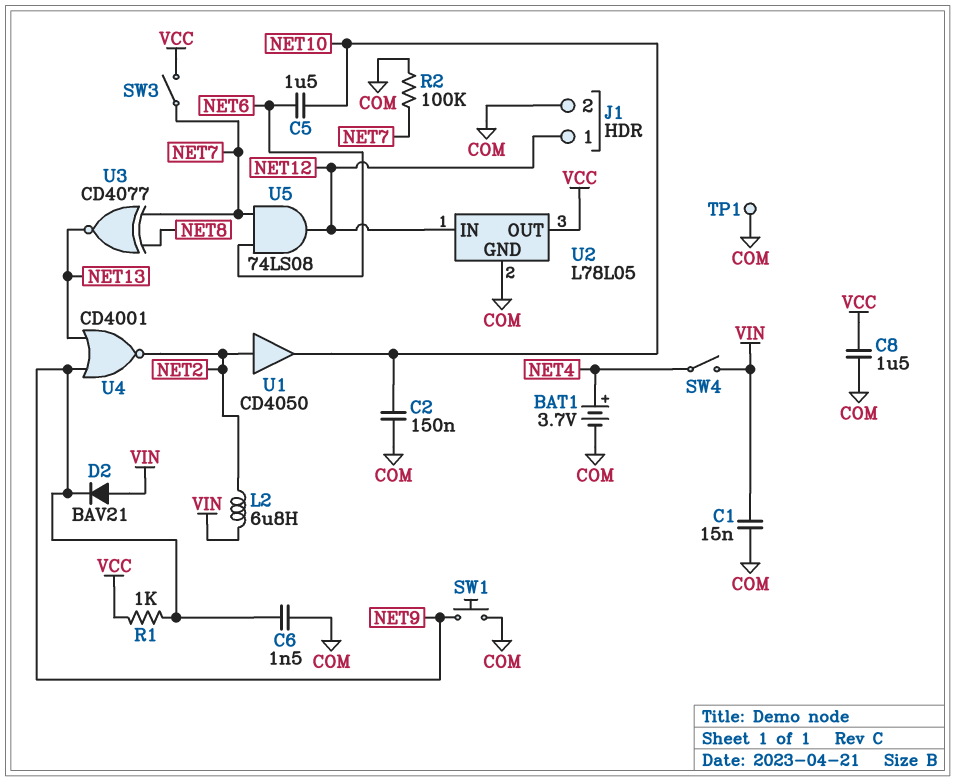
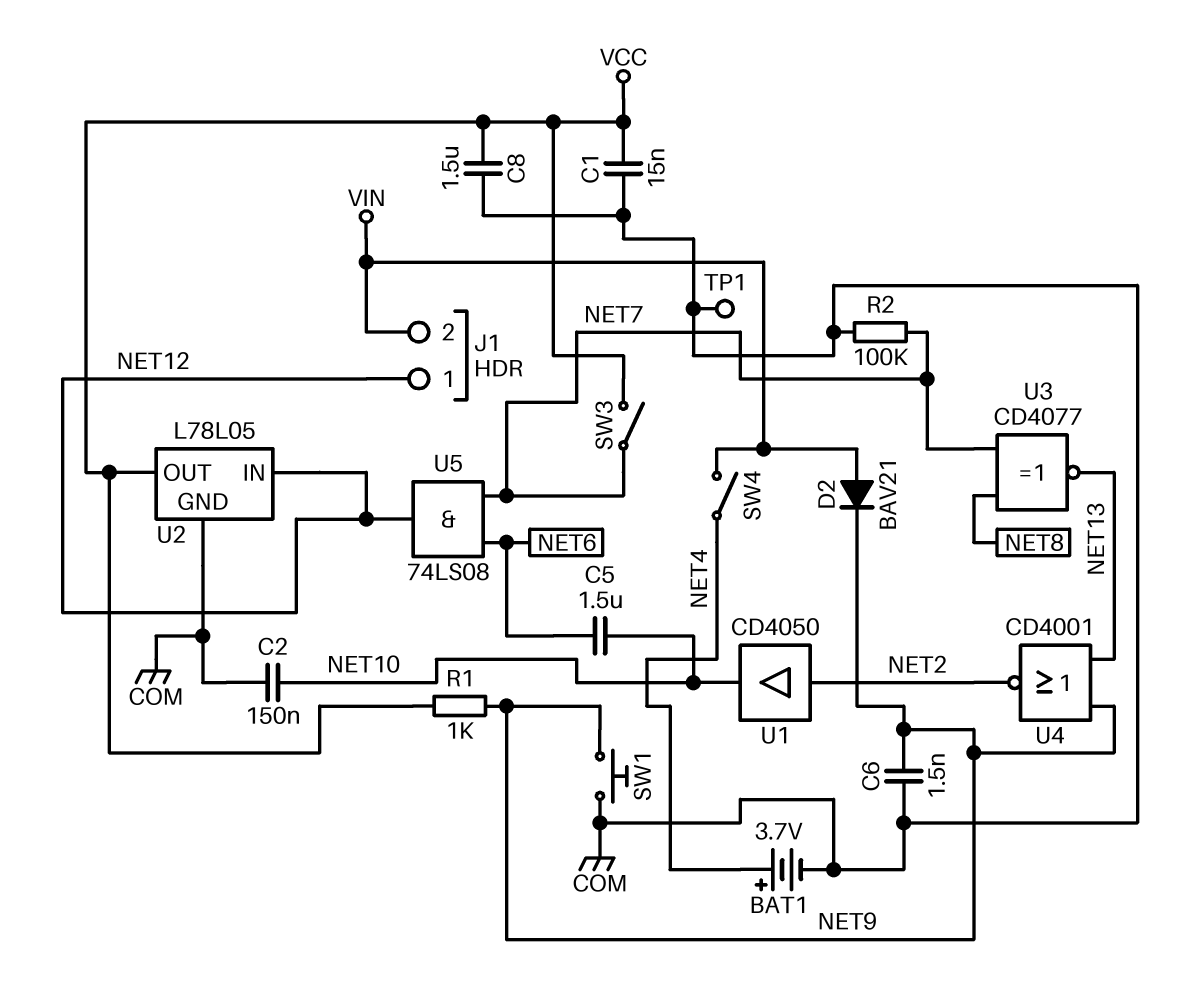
C1: 15nF (COM, VIN) -> 15nF (COM, VCC)
J1 pin 2: COM -> VIN
L2: 6.8uH (NET2, VIN) -> none

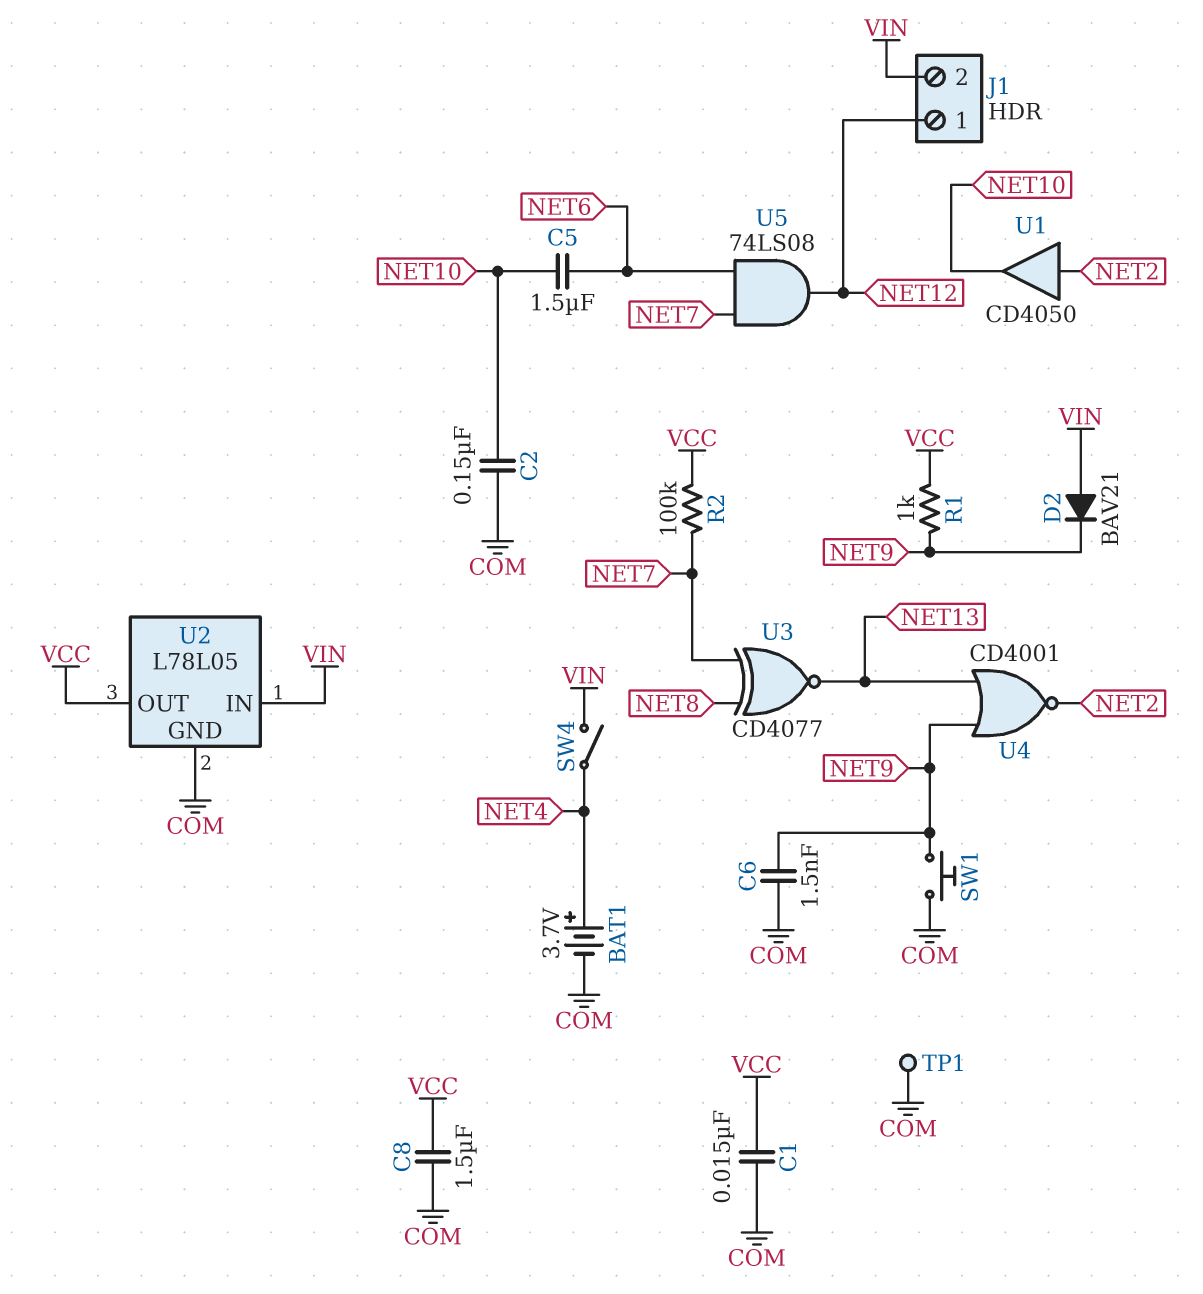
R2: 100k (COM, NET7) -> 100k (NET7, VCC)
SW3: switch (NET7, VCC) -> none
U2 pin IN: NET12 -> VIN

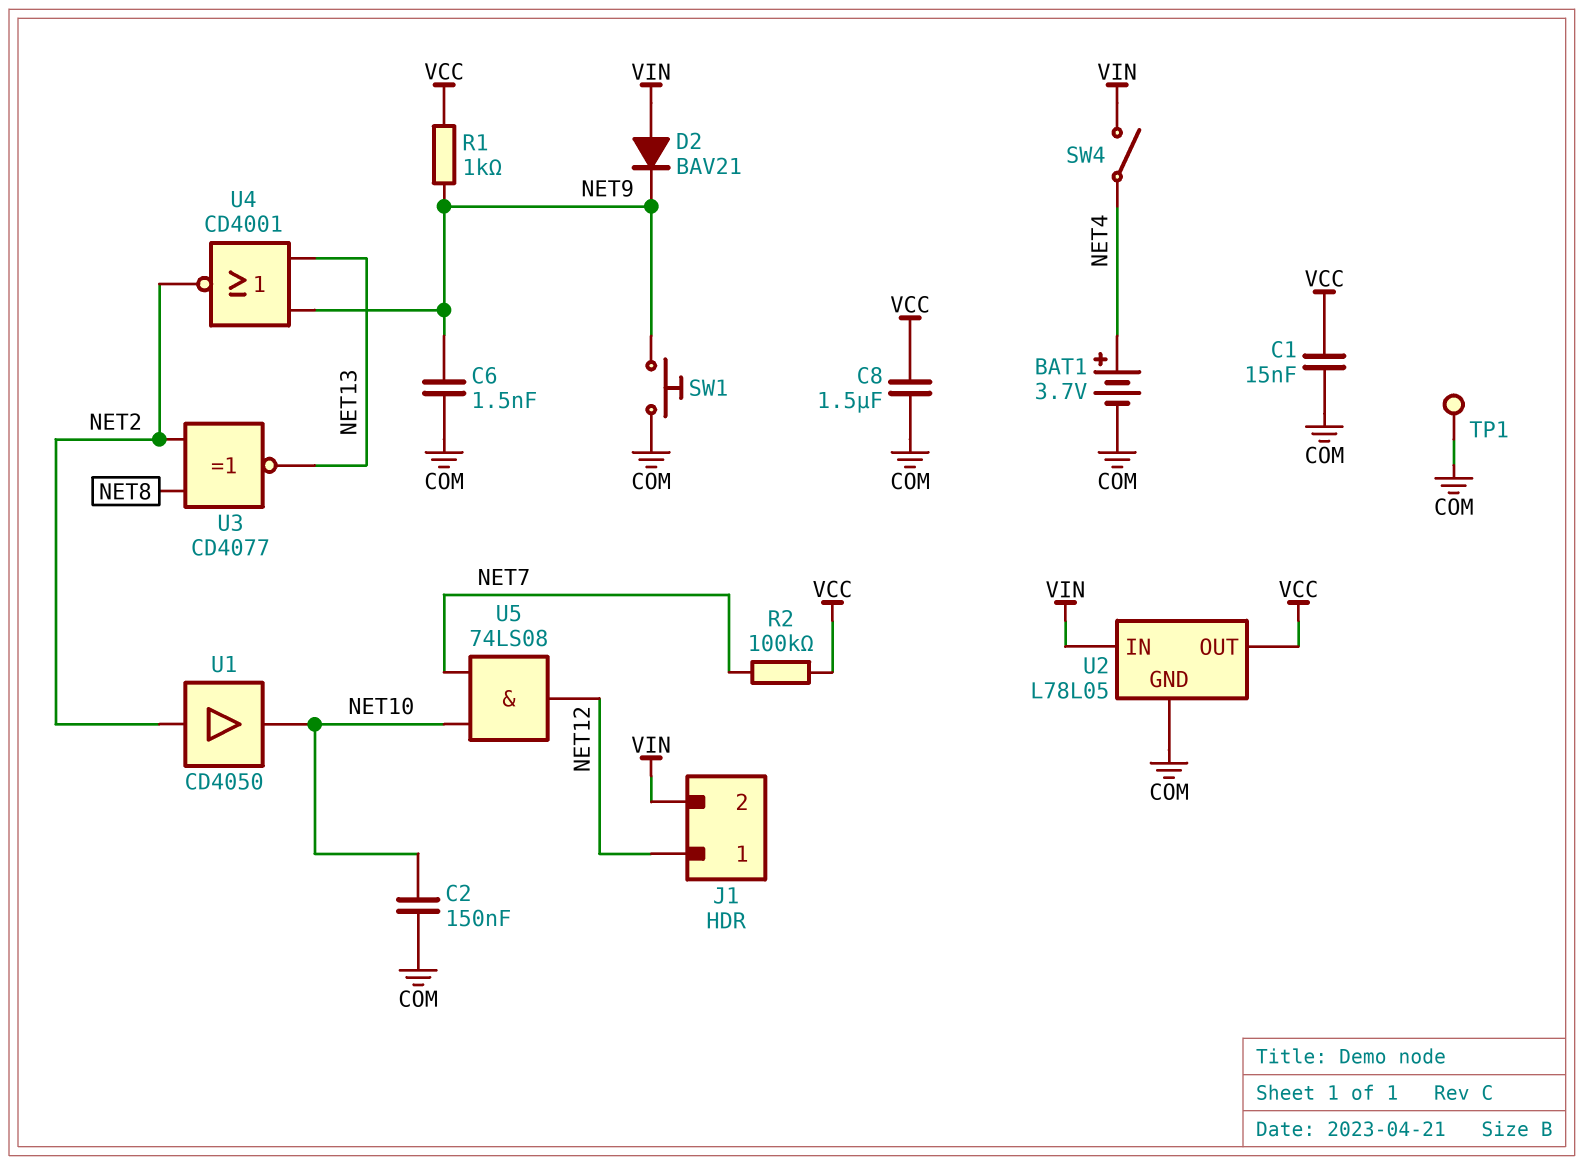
C5: 1.5uF (NET6, NET10) -> none
U3: XNOR CD4077 (in NET7, in NET8, out NET13) -> XNOR CD4077 (in NET2, in NET8, out NET13)
U5: AND 74LS08 (in NET6, in NET7, out NET12) -> AND 74LS08 (in NET7, in NET10, out NET12)

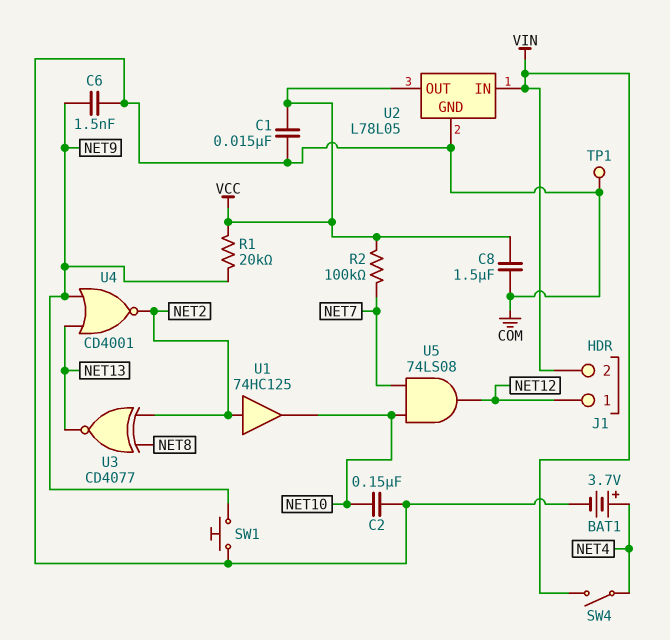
D2: diode BAV21 (A VIN, K NET9) -> none
R1: 1k (NET9, VCC) -> 20k (NET9, VCC)
U1: buffer CD4050 (in NET2, out NET10) -> buffer 74HC125 (in NET2, out NET10)

